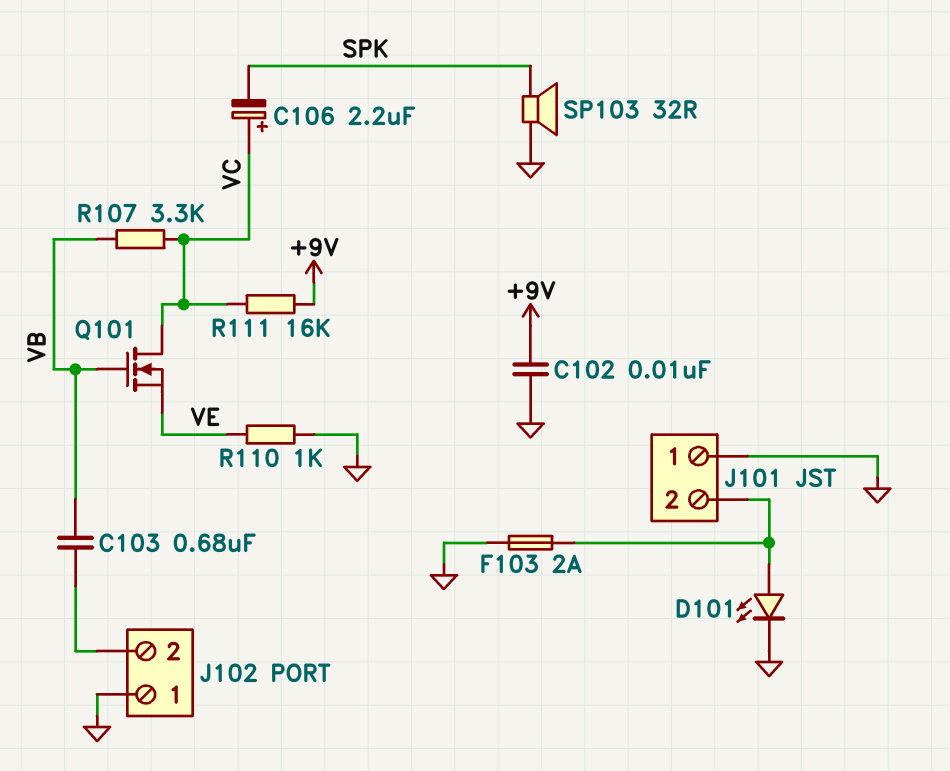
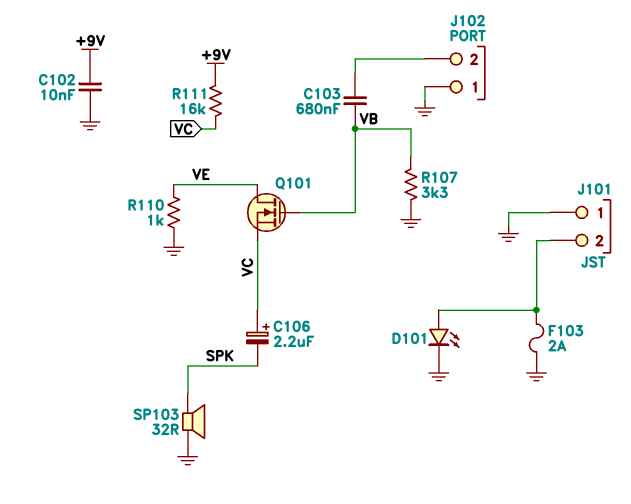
Q101: NMOS (G VB, D VC, S VE) -> NMOS (G VB, D VE, S VC)
R107: 3.3k (VB, VC) -> 3.3k (GND, VB)

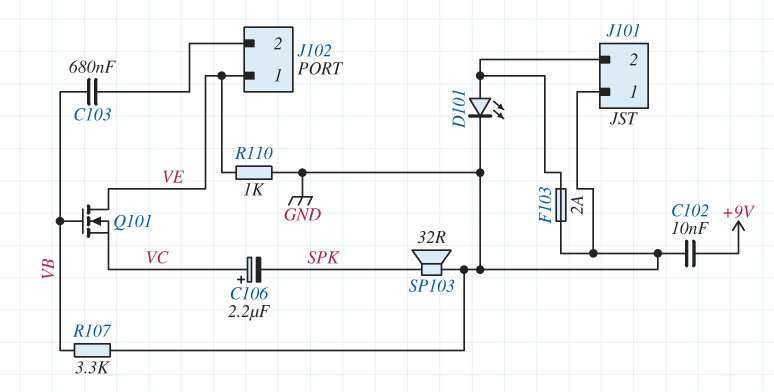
J102 pin 1: GND -> VE
R111: 16k (+9V, VC) -> none

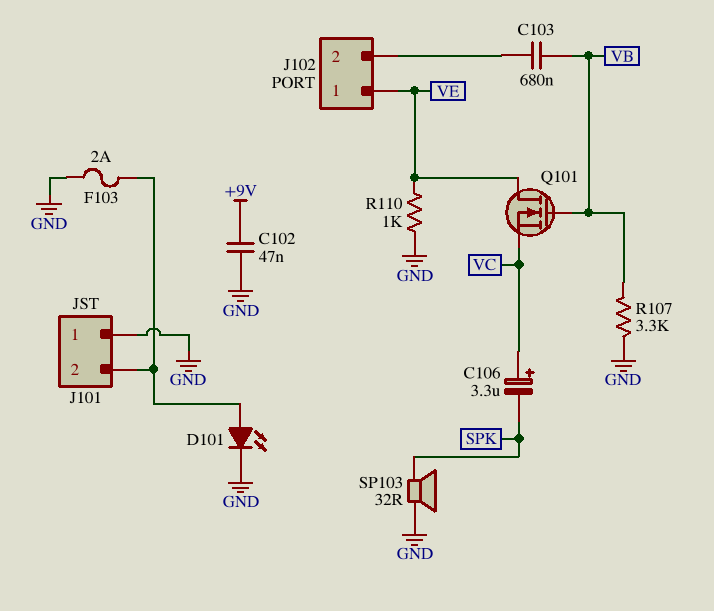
C102: 10nF (+9V, GND) -> 47nF (+9V, GND)
C106: 2.2uF (plus VC, minus SPK) -> 3.3uF (plus VC, minus SPK)

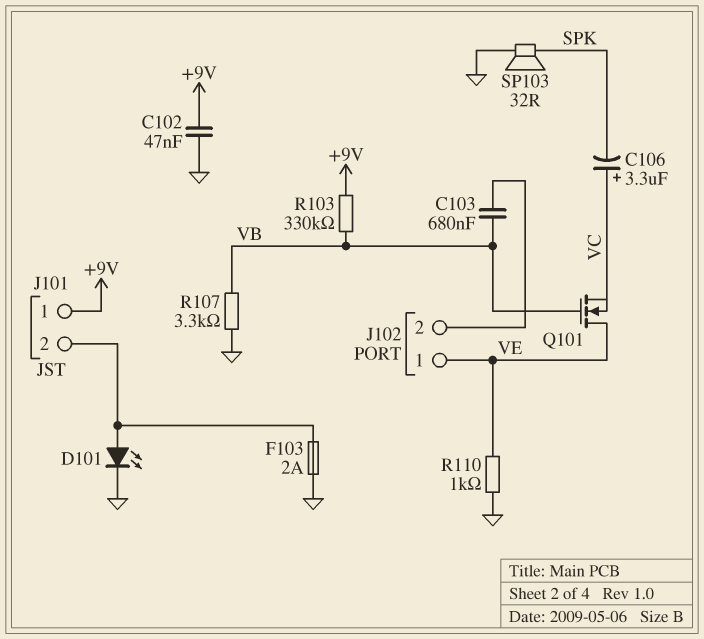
J101 pin 1: GND -> +9V
R103: none -> 330k (+9V, VB)

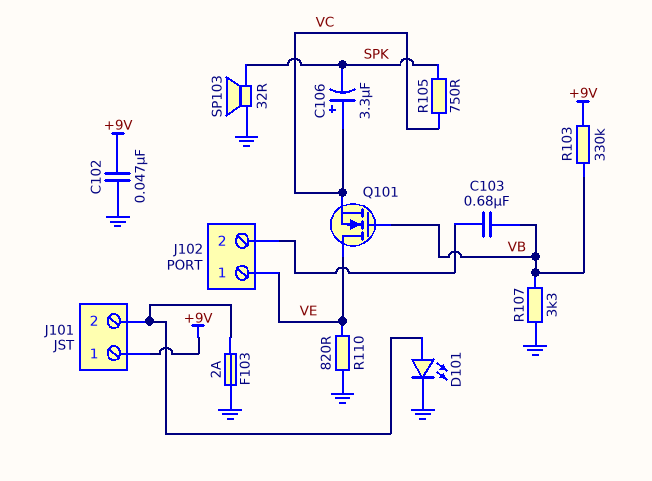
R105: none -> 750 (SPK, VC)
R110: 1k (GND, VE) -> 820 (GND, VE)

